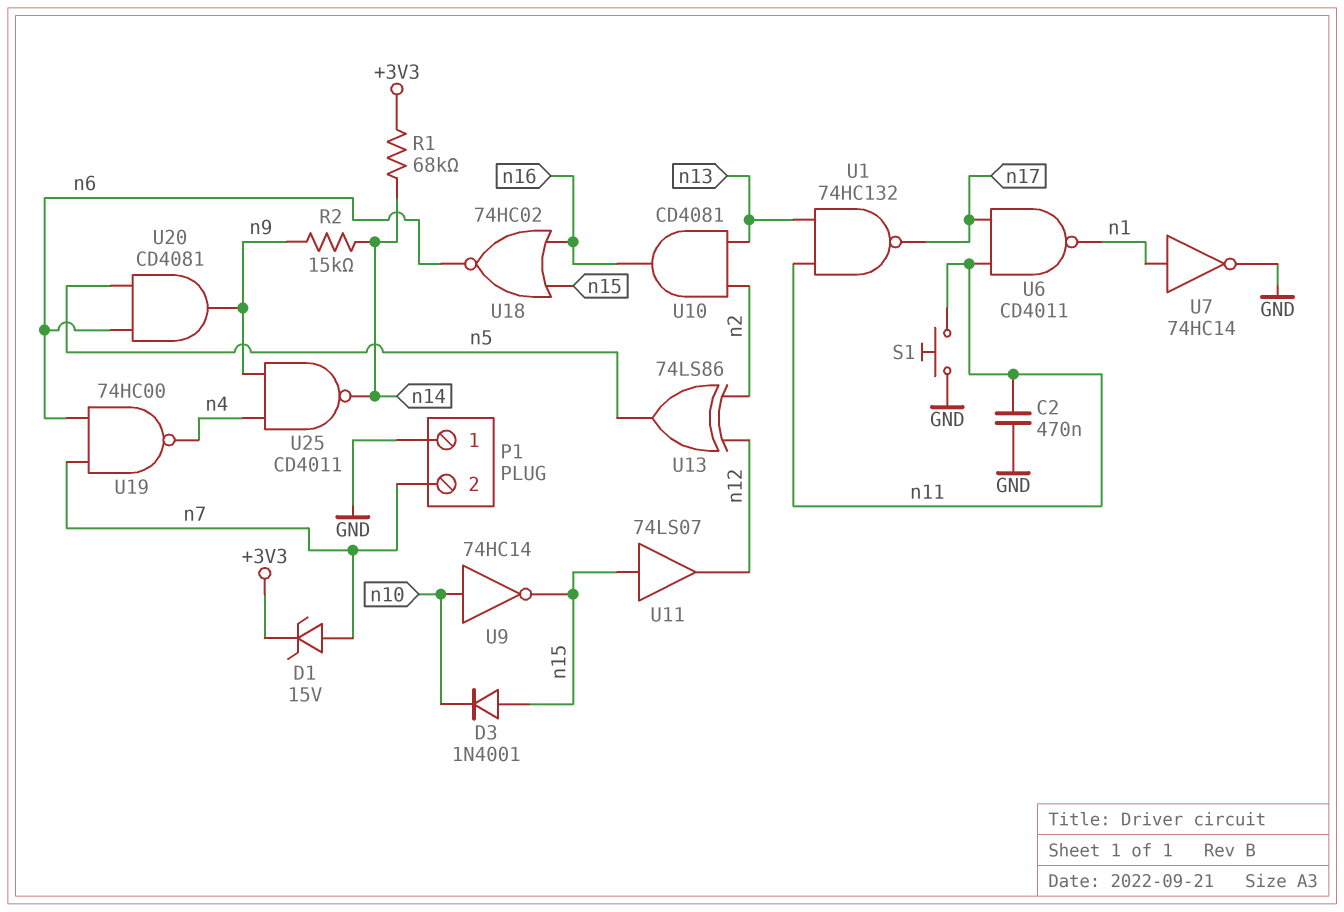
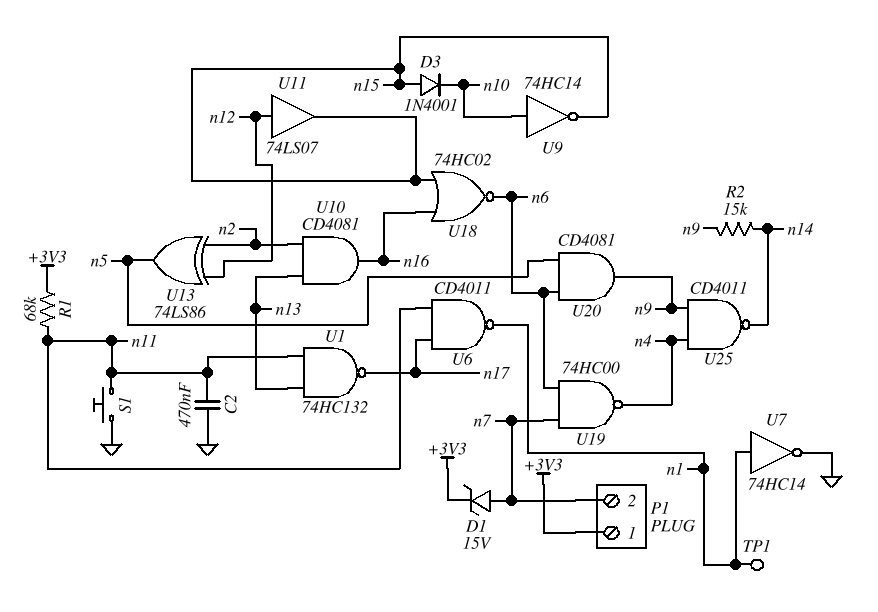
P1 pin 1: GND -> +3V3
R1: 68k (+3V3, n14) -> 68k (+3V3, n11)
TP1: none -> test point (n1)
U11: buffer 74LS07 (in n15, out n12) -> buffer 74LS07 (in n12, out n15)

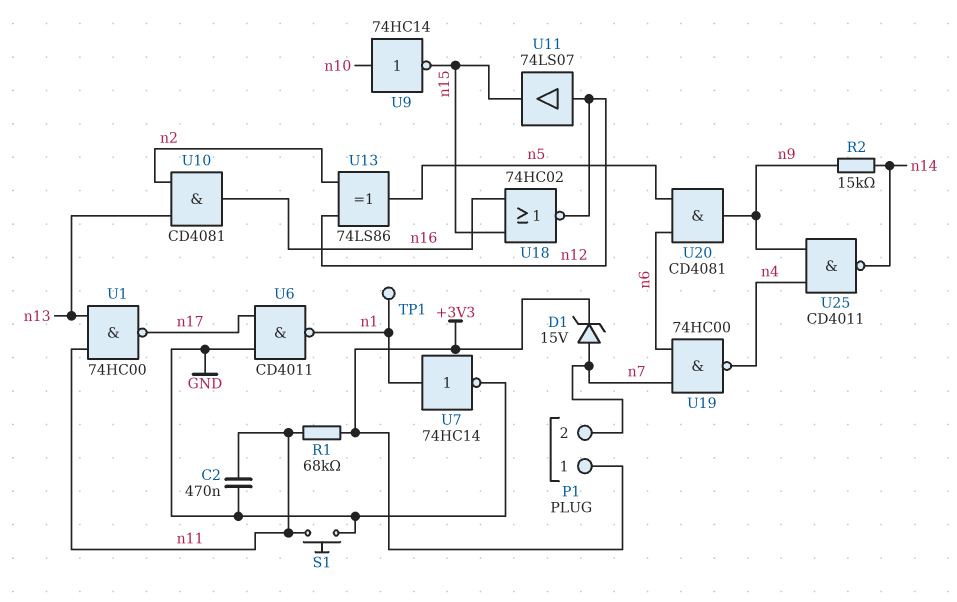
D3: diode 1N4001 (A n15, K n10) -> none
U1: NAND 74HC132 (in n11, in n13, out n17) -> NAND 74HC00 (in n11, in n13, out n17)
U6: NAND CD4011 (in n11, in n17, out n1) -> NAND CD4011 (in GND, in n17, out n1)
U18: NOR 74HC02 (in n15, in n16, out n6) -> NOR 74HC02 (in n15, in n16, out n12)

